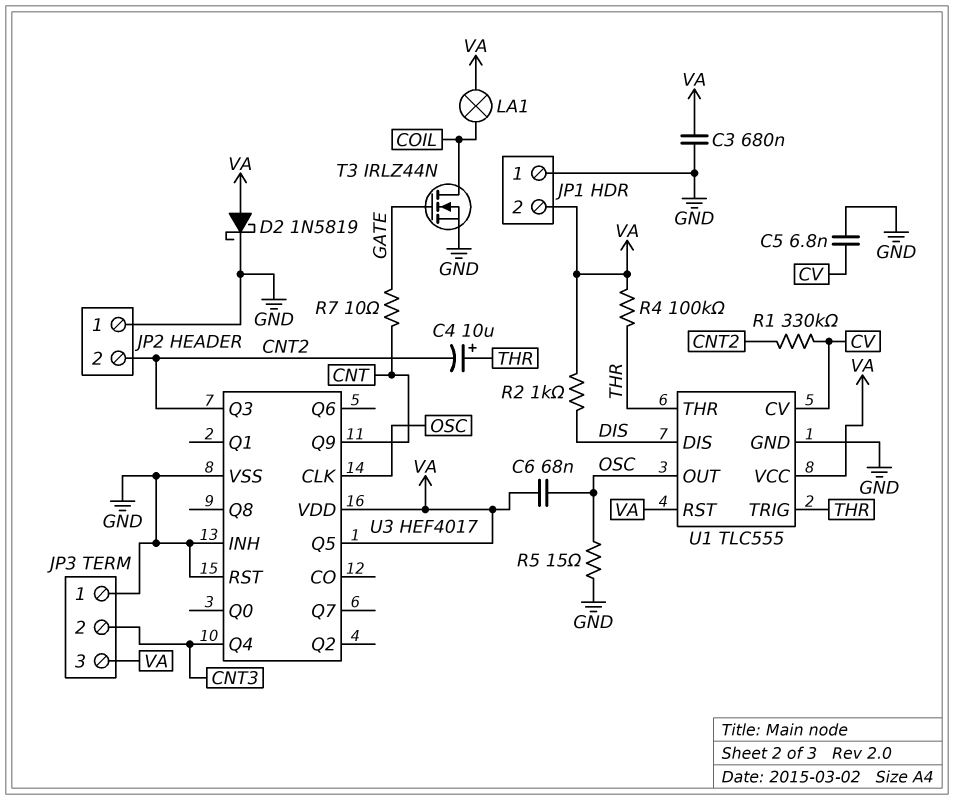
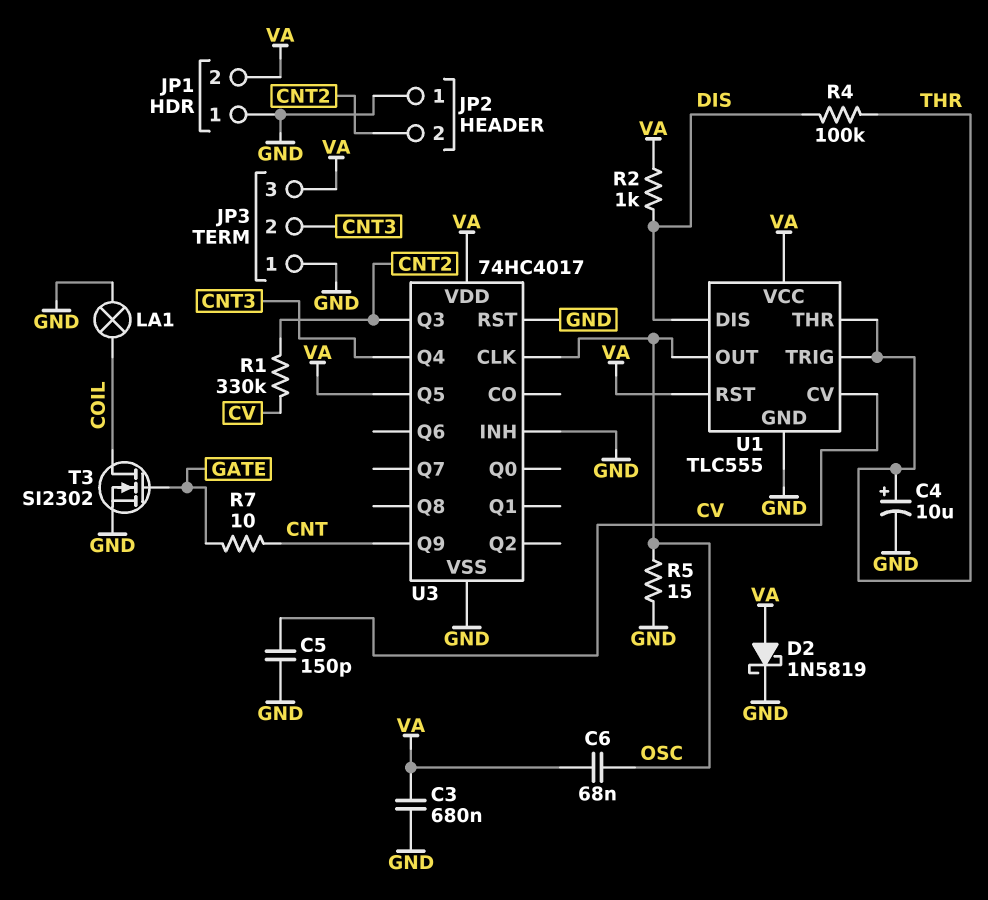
C4: 10uF (plus THR, minus CNT2) -> 10uF (plus THR, minus GND)
C5: 6.8nF (CV, GND) -> 150pF (CV, GND)
LA1: lamp (COIL, VA) -> lamp (COIL, GND)
R4: 100k (THR, VA) -> 100k (DIS, THR)
T3: NMOS IRLZ44N (G GATE, D COIL, S GND) -> NMOS SI2302 (G GATE, D COIL, S GND)
U3: HEF4017 -> 74HC4017

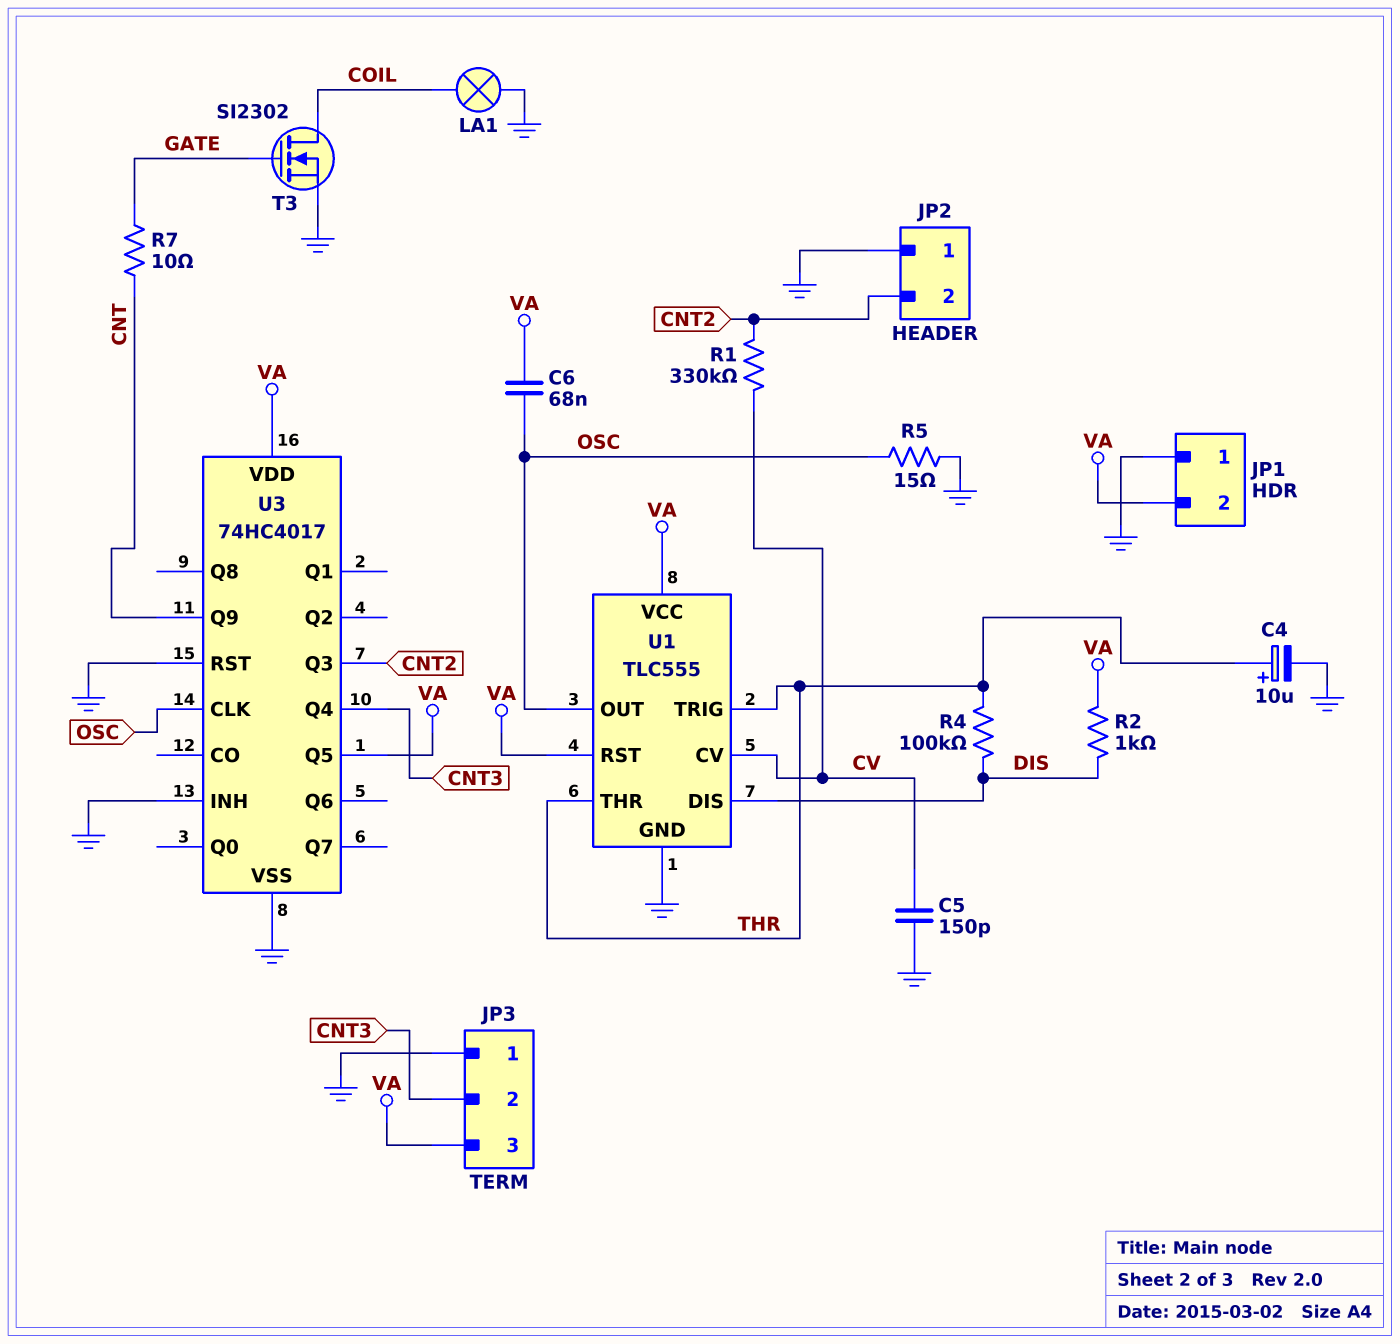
C3: 680nF (GND, VA) -> none
D2: schottky 1N5819 (A VA, K GND) -> none

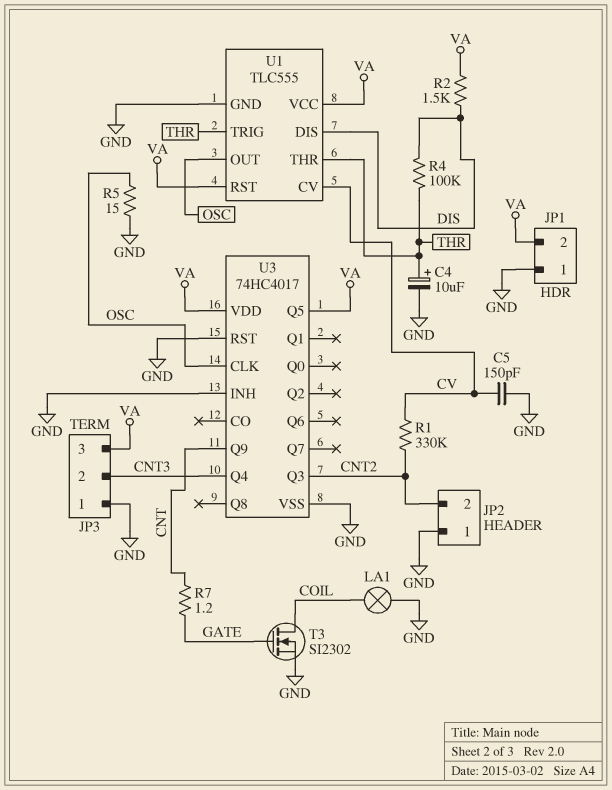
C6: 68nF (OSC, VA) -> none
R2: 1k (DIS, VA) -> 1.5k (DIS, VA)
R7: 10 (CNT, GATE) -> 1.2 (CNT, GATE)

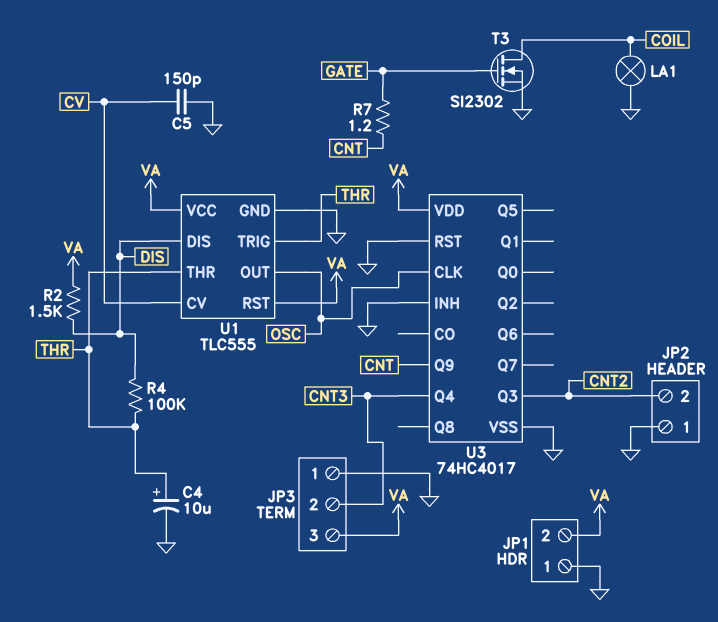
R1: 330k (CNT2, CV) -> none
R5: 15 (GND, OSC) -> none
U3 pin Q5: VA -> none

